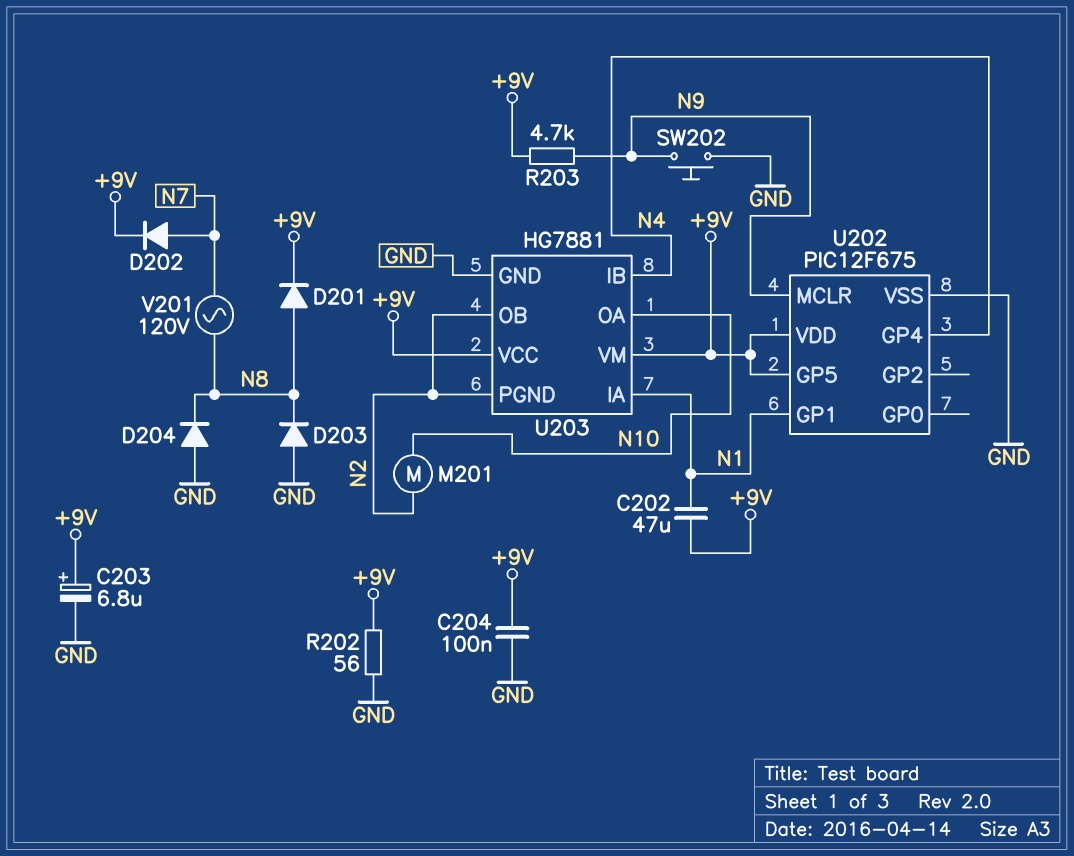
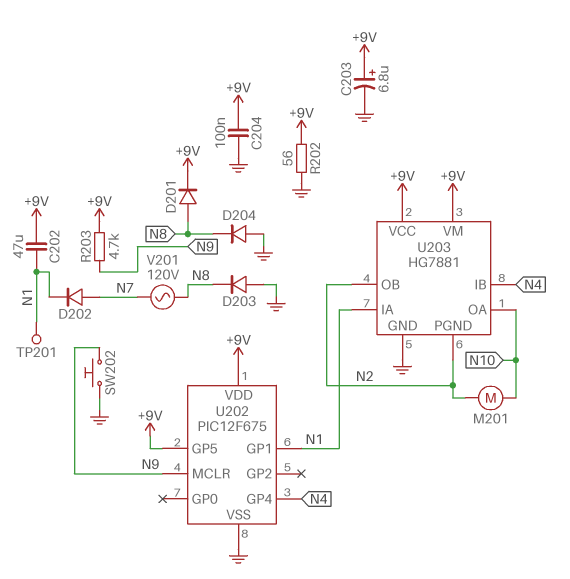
D202: diode (A N7, K +9V) -> diode (A N7, K N1)
TP201: none -> test point (N1)

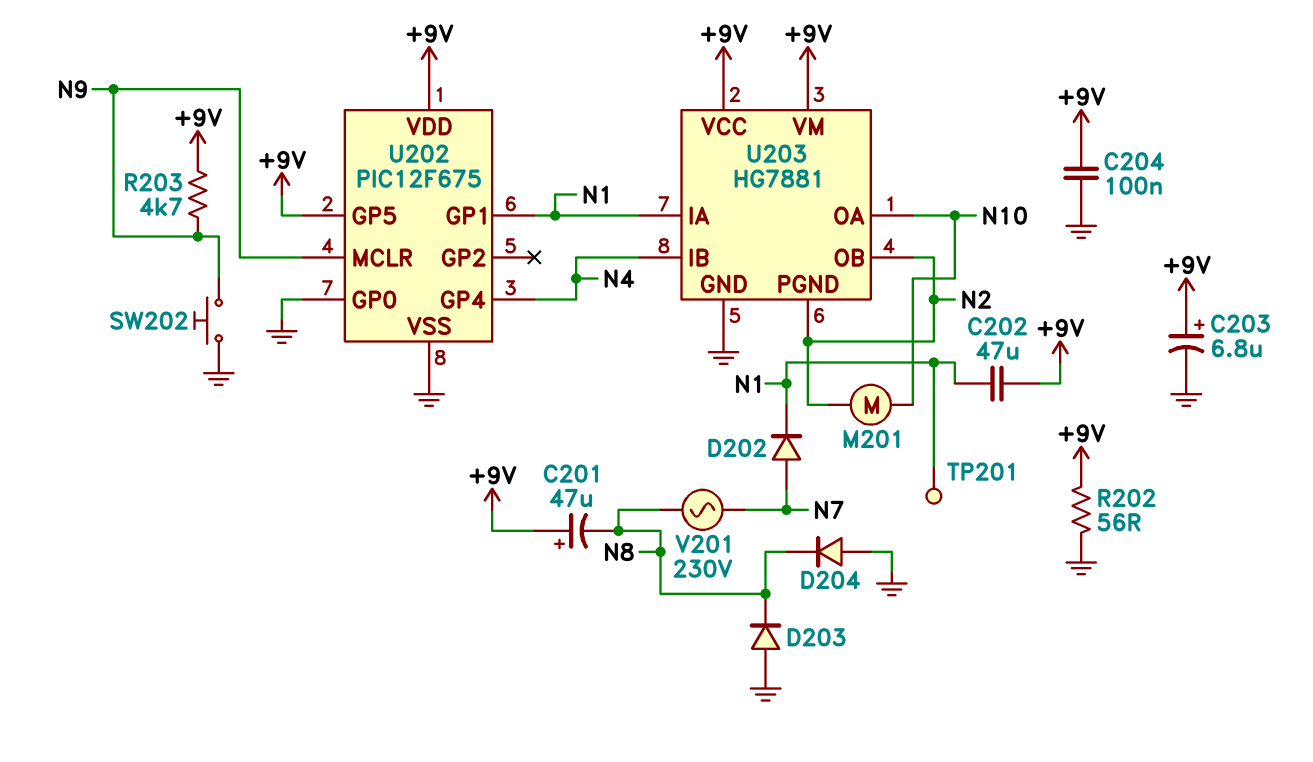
C201: none -> 47uF (plus +9V, minus N8)
D201: diode (A N8, K +9V) -> none
U202 pin GP0: none -> GND
V201: AC 120V (N7, N8) -> AC 230V (N7, N8)

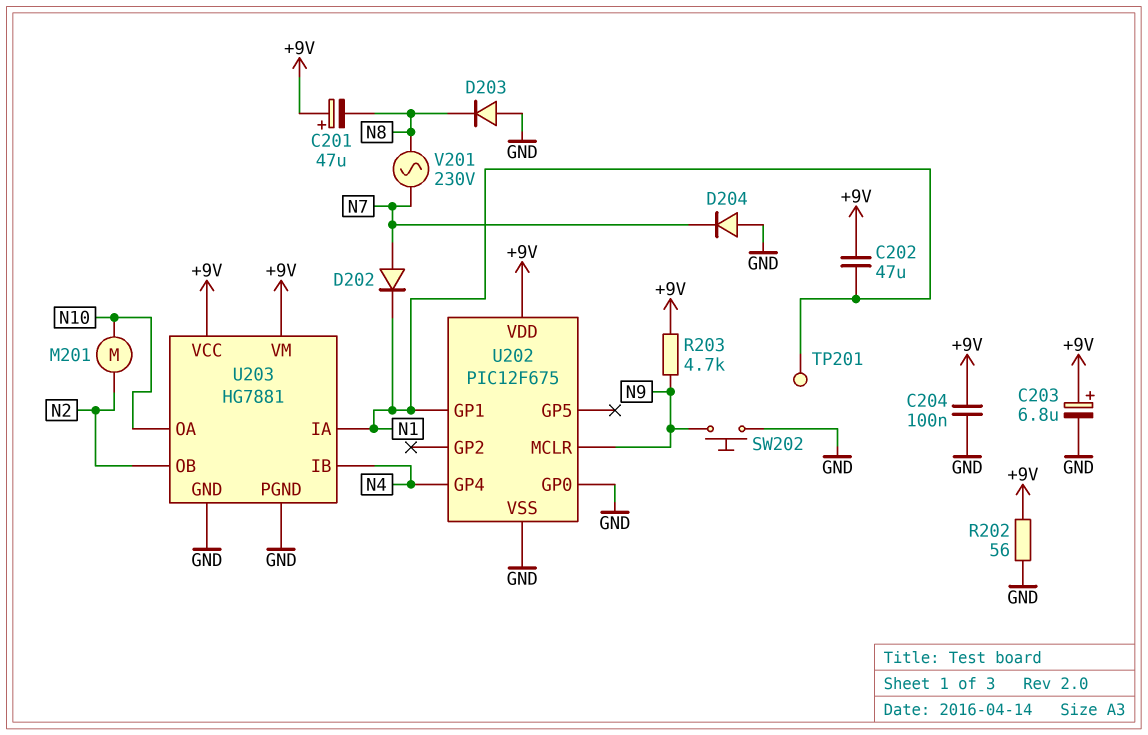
D204: diode (A GND, K N8) -> diode (A GND, K N7)
U202 pin GP5: +9V -> none
U203 pin PGND: N2 -> GND

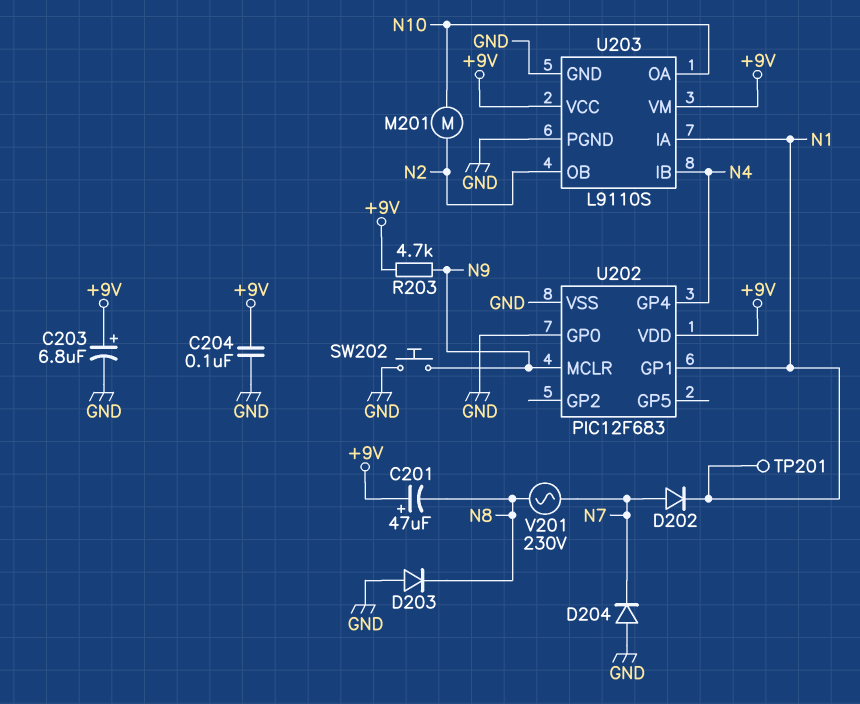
C202: 47uF (+9V, N1) -> none
R202: 56 (+9V, GND) -> none
U202: PIC12F675 -> PIC12F683
U203: HG7881 -> L9110S

